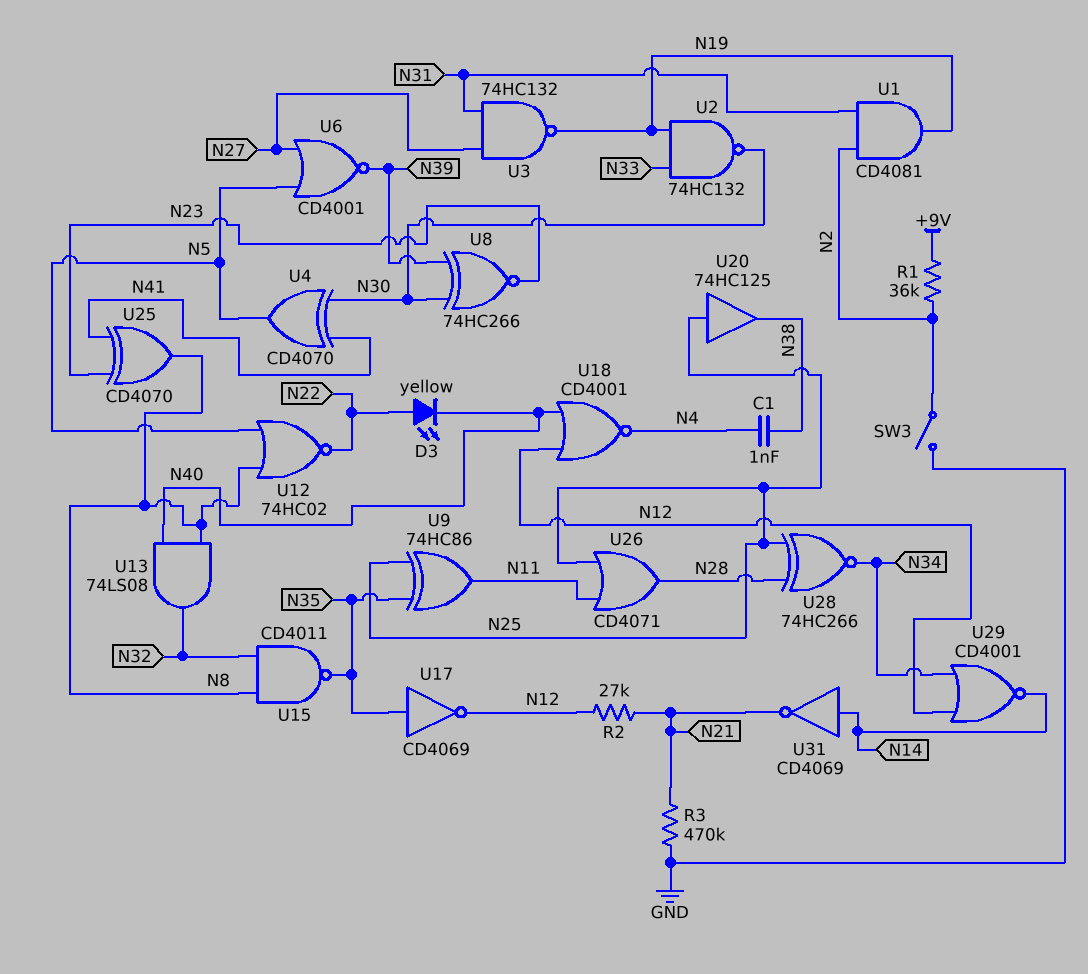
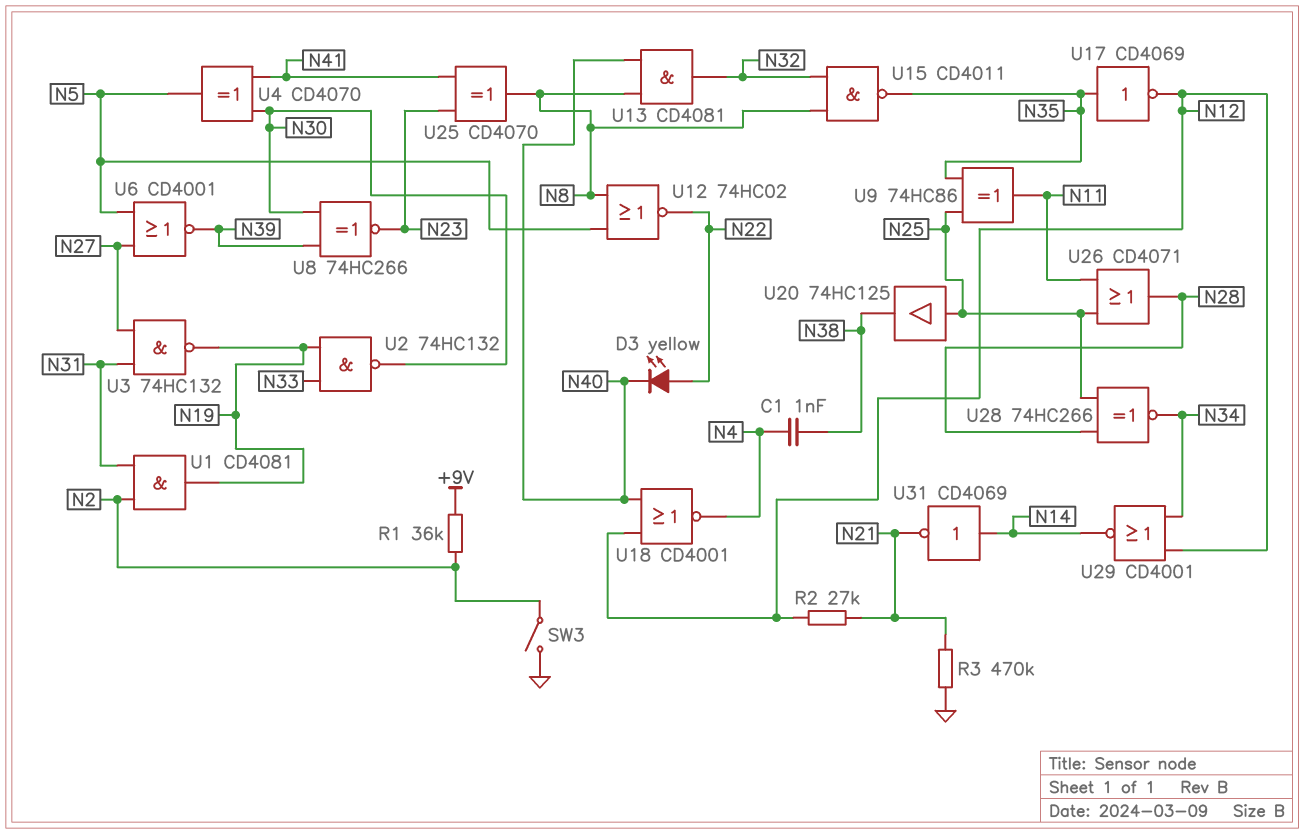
U13: AND 74LS08 (in N8, in N40, out N32) -> AND CD4081 (in N8, in N40, out N32)

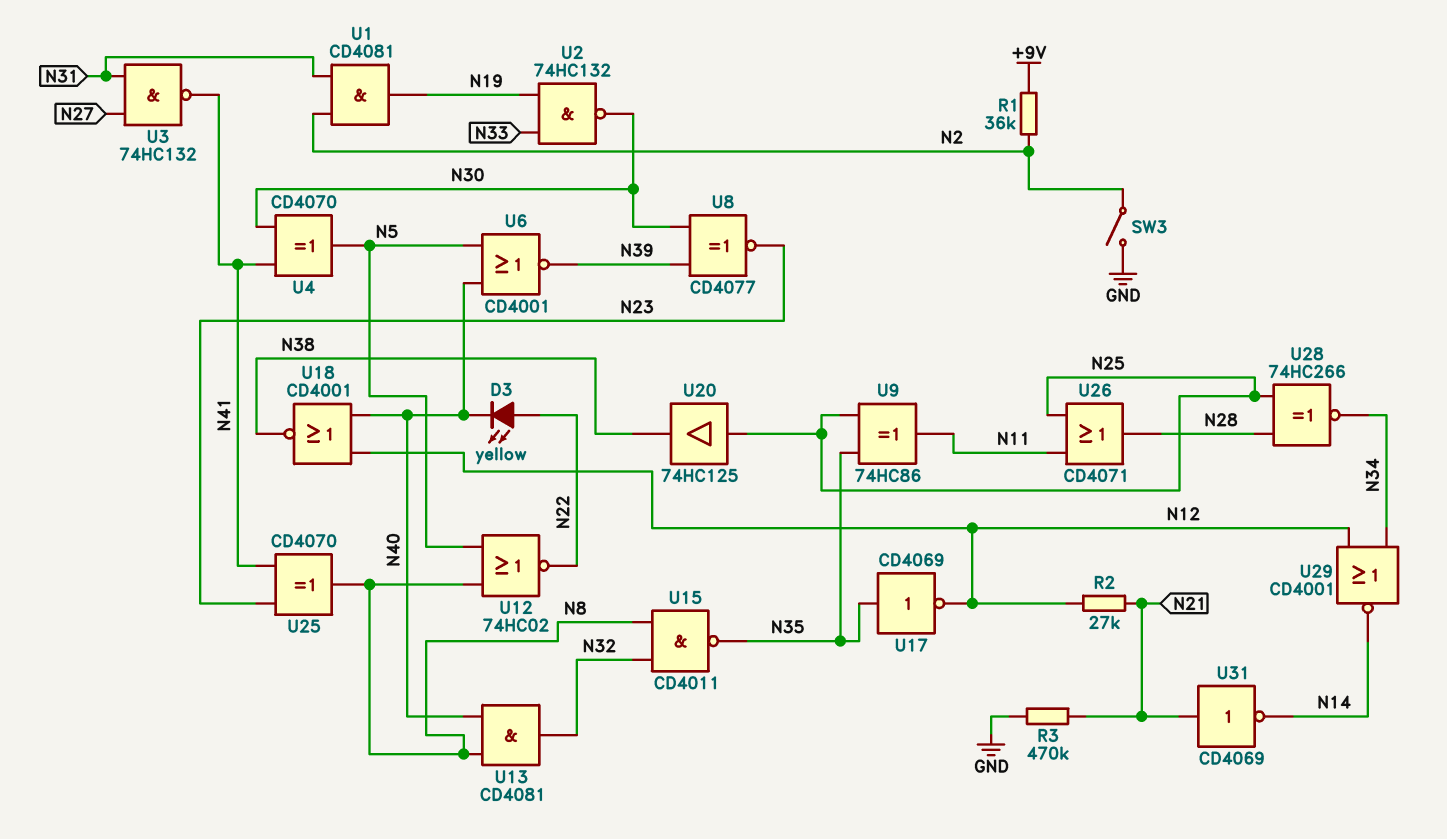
C1: 1nF (N4, N38) -> none
U3: NAND 74HC132 (in N27, in N31, out N19) -> NAND 74HC132 (in N27, in N31, out N41)
U6: NOR CD4001 (in N5, in N27, out N39) -> NOR CD4001 (in N5, in N40, out N39)
U8: XNOR 74HC266 (in N30, in N39, out N23) -> XNOR CD4077 (in N30, in N39, out N23)
U18: NOR CD4001 (in N12, in N40, out N4) -> NOR CD4001 (in N12, in N40, out N38)
U31: NOT CD4069 (in N14, out N21) -> NOT CD4069 (in N21, out N14)

